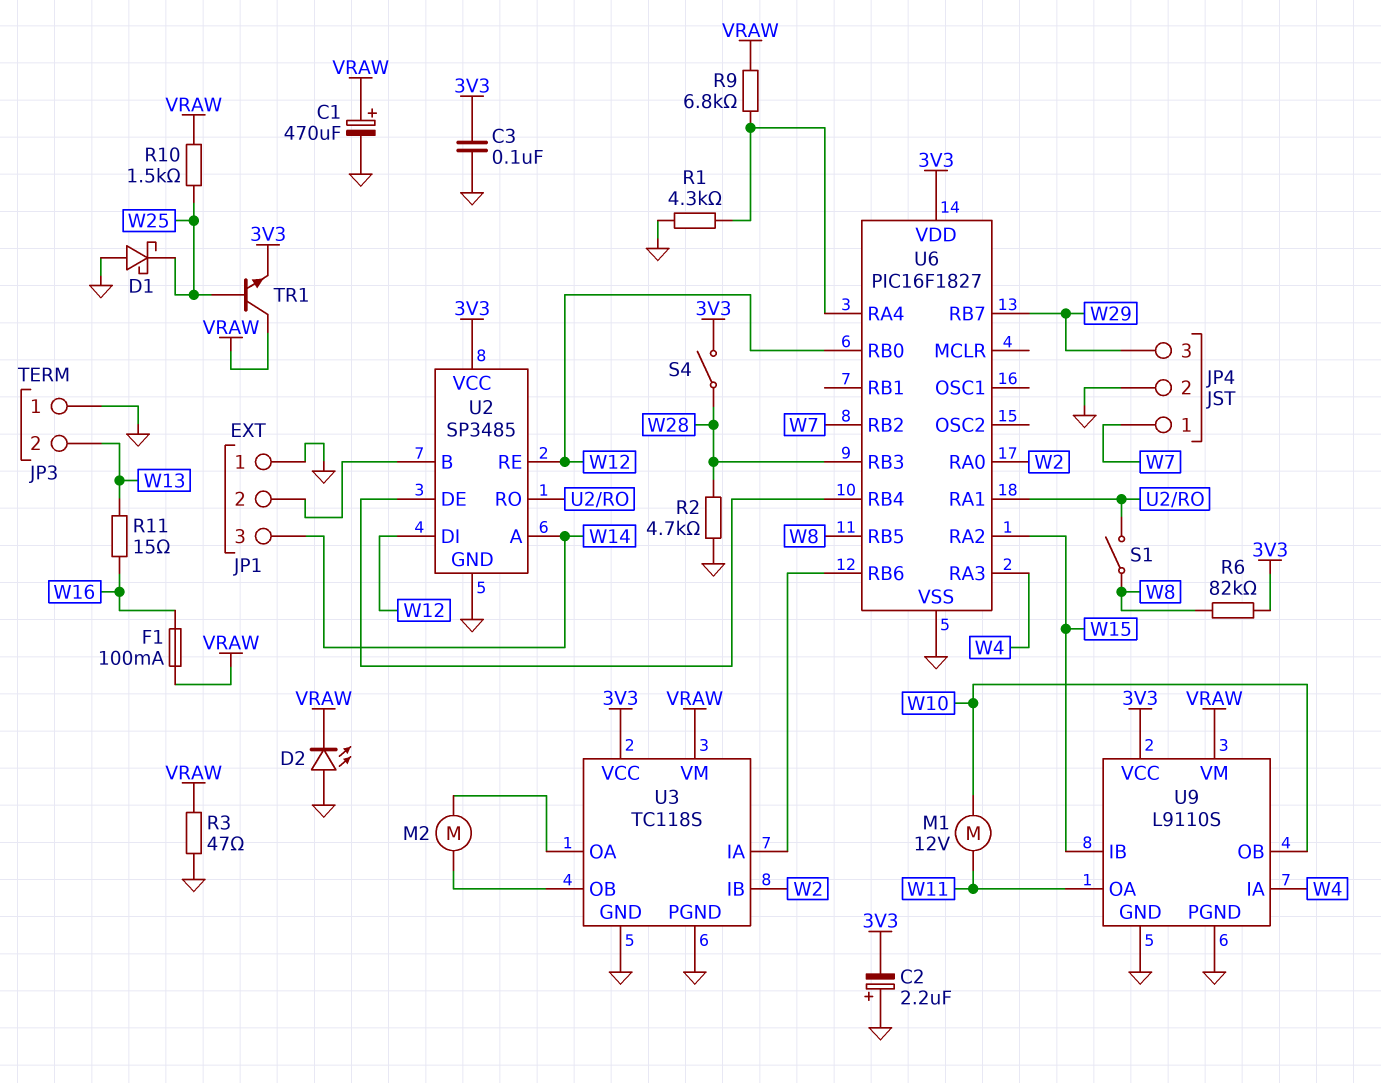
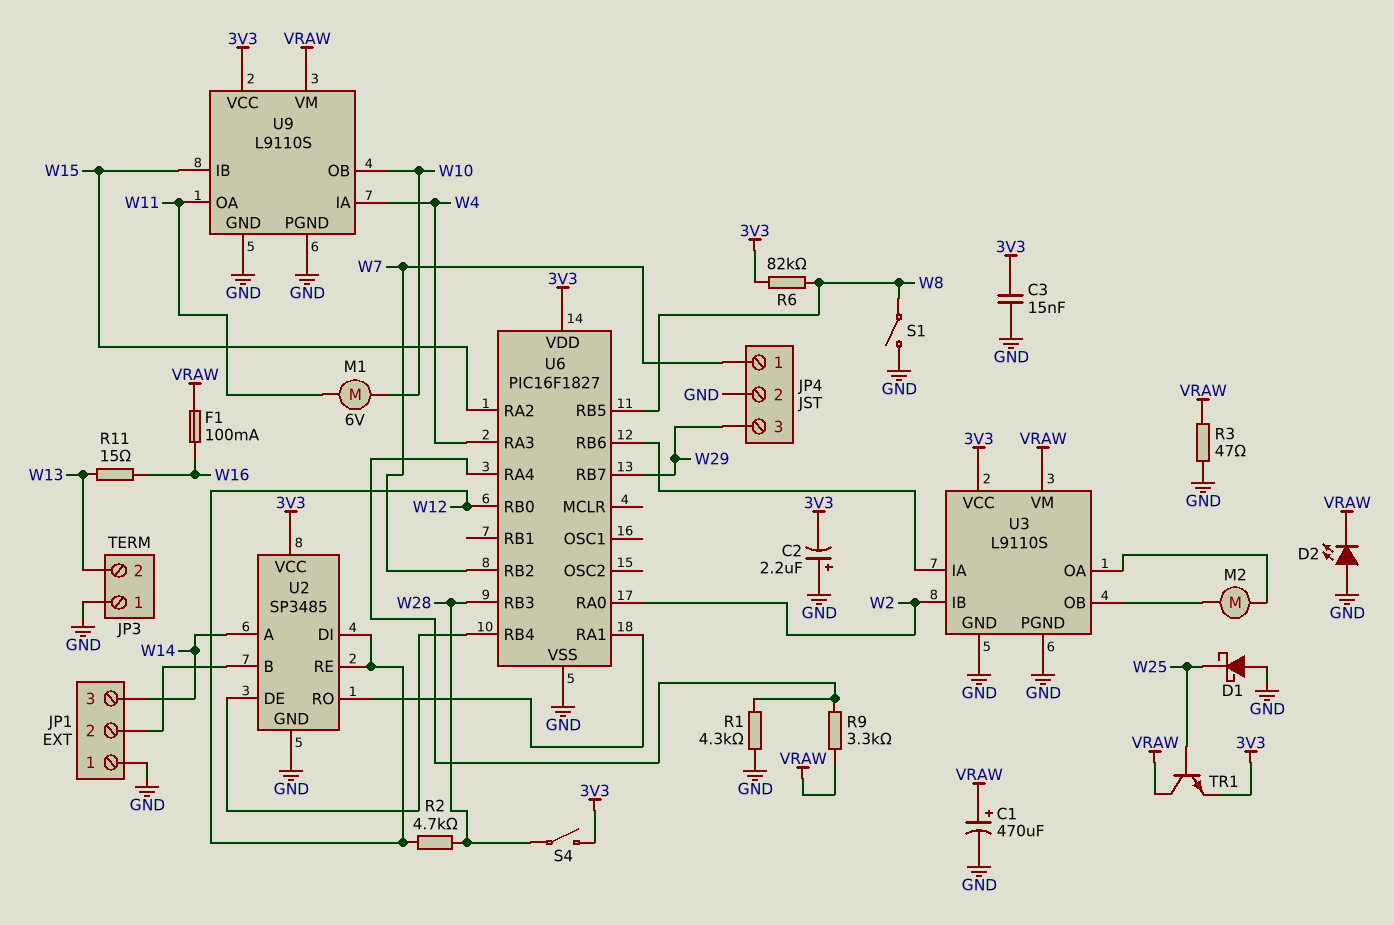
C3: 100nF (3V3, GND) -> 15nF (3V3, GND)
M1: motor 12V (W10, W11) -> motor 6V (W10, W11)
R2: 4.7k (GND, W28) -> 4.7k (W12, W28)
R9: 6.8k (U6/RA4, VRAW) -> 3.3k (U6/RA4, VRAW)
R10: 1.5k (VRAW, W25) -> none
S1: switch (U2/RO, W8) -> switch (GND, W8)
U3: TC118S -> L9110S

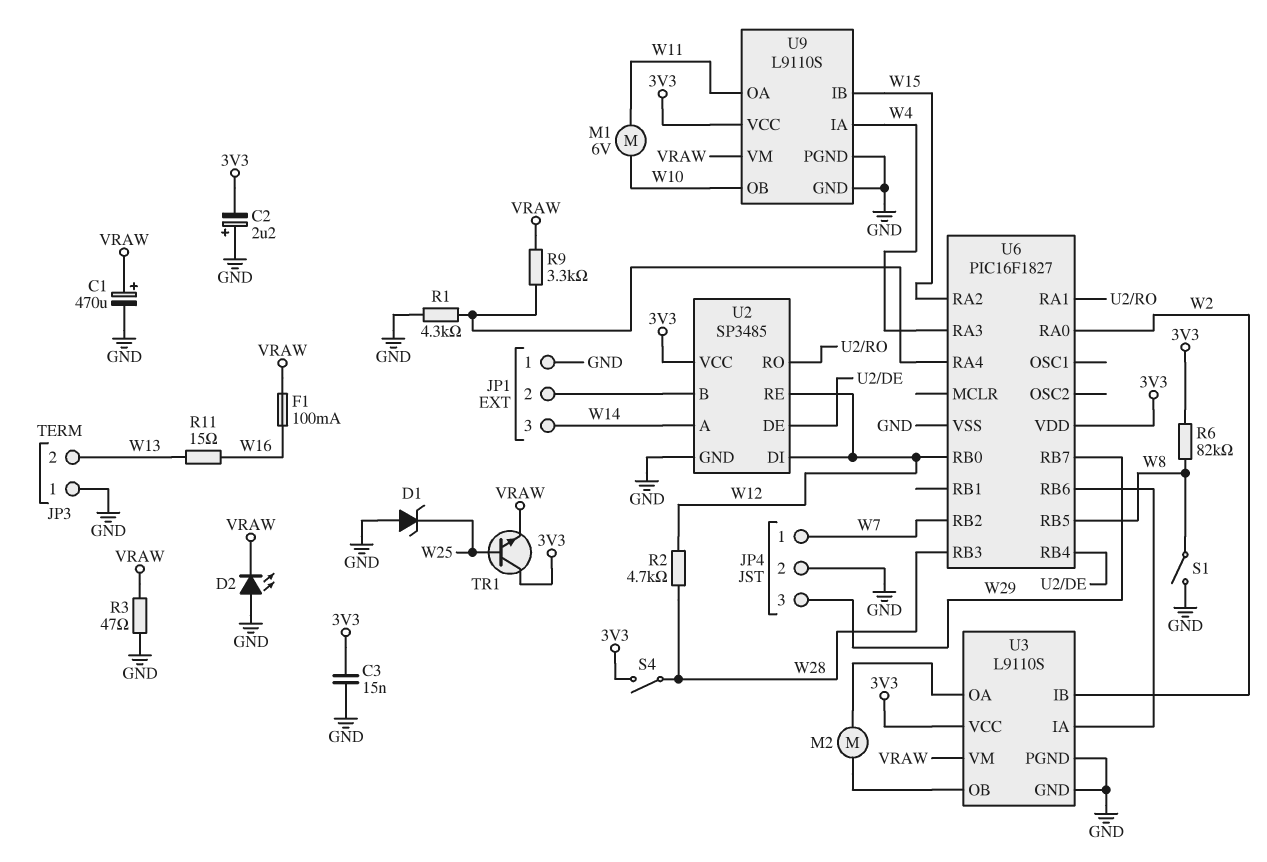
D1: schottky (A GND, K W25) -> zener (A GND, K W25)
TR1: NPN (B W25, C VRAW, E 3V3) -> NPN (B W25, C 3V3, E VRAW)

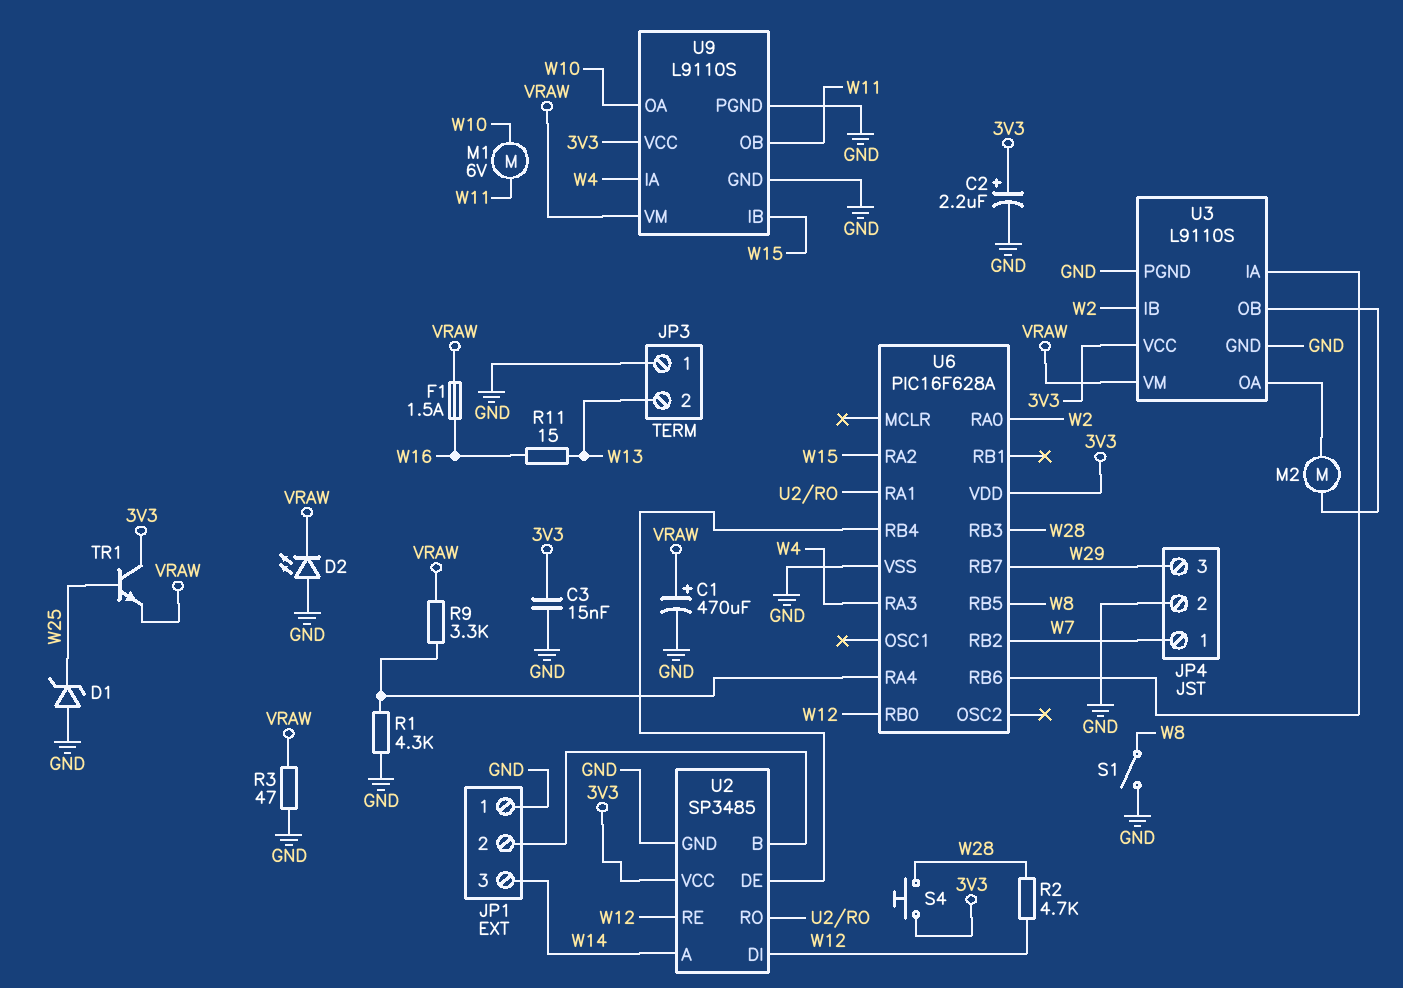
C2: 2.2uF (plus GND, minus 3V3) -> 2.2uF (plus 3V3, minus GND)
F1: 100mA (VRAW, W16) -> 1.5A (VRAW, W16)
R6: 82k (3V3, W8) -> none
S4: switch (3V3, W28) -> button (3V3, W28)
U6: PIC16F1827 -> PIC16F628A
U9 pin OA: W11 -> W10
U9 pin OB: W10 -> W11

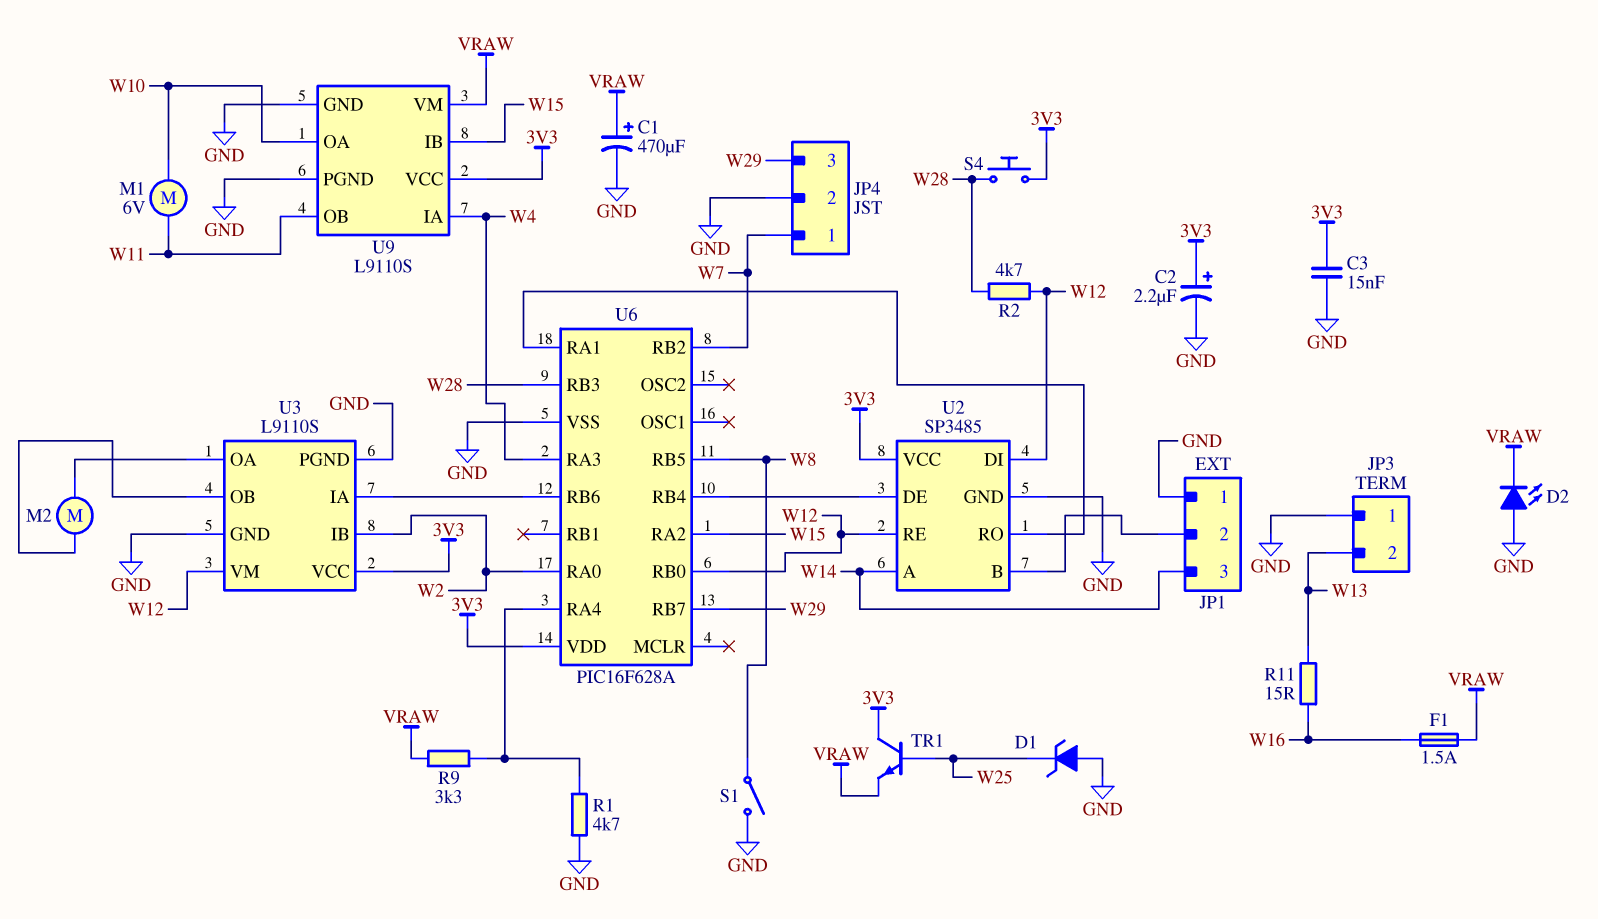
R1: 4.3k (GND, U6/RA4) -> 4.7k (GND, U6/RA4)
R3: 47 (GND, VRAW) -> none
U3 pin VM: VRAW -> W12

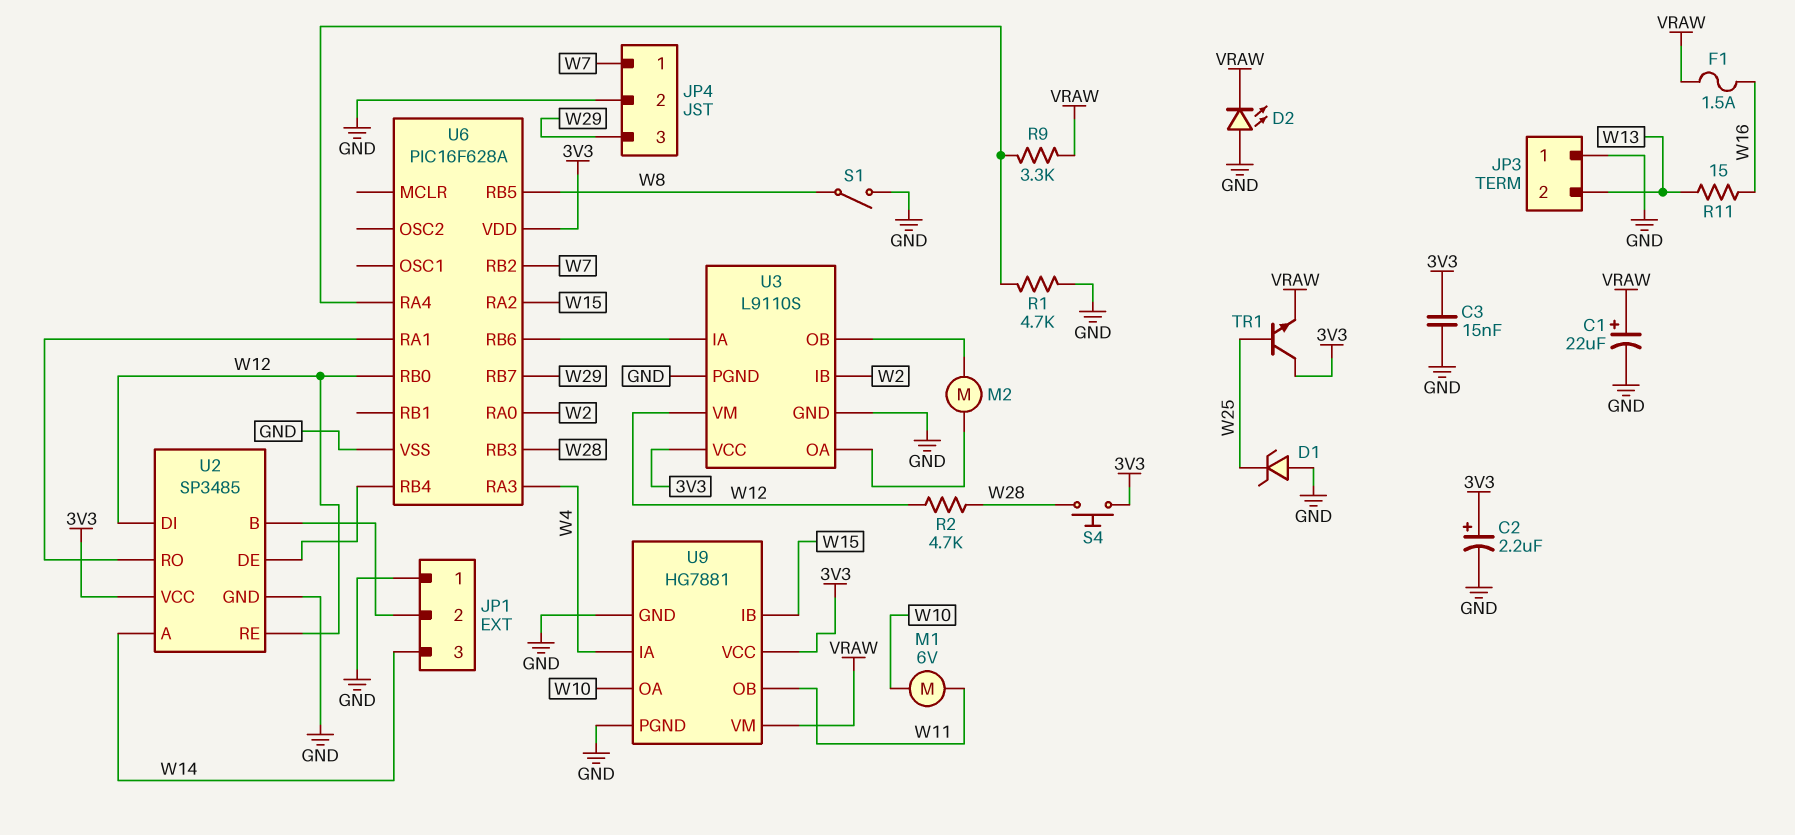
C1: 470uF (plus VRAW, minus GND) -> 22uF (plus VRAW, minus GND)
U9: L9110S -> HG7881

